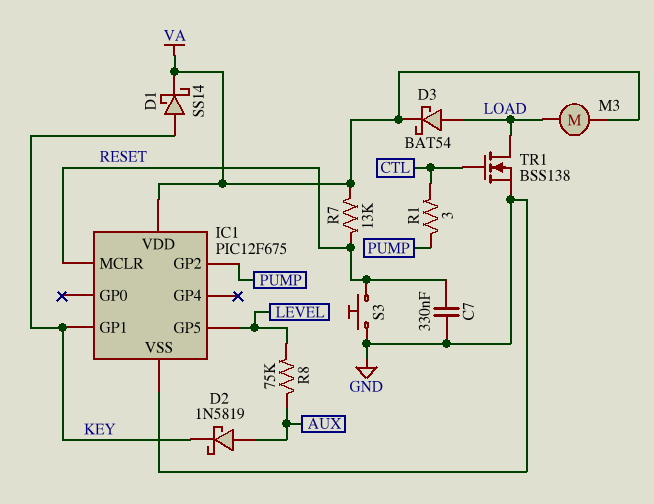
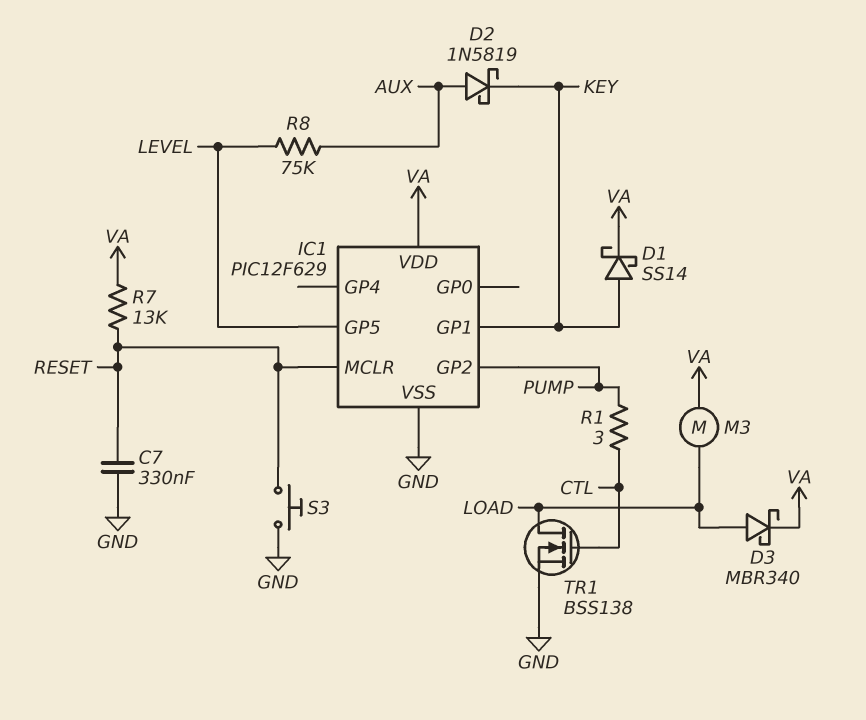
D3: schottky BAT54 (A LOAD, K VA) -> schottky MBR340 (A LOAD, K VA)
IC1: PIC12F675 -> PIC12F629

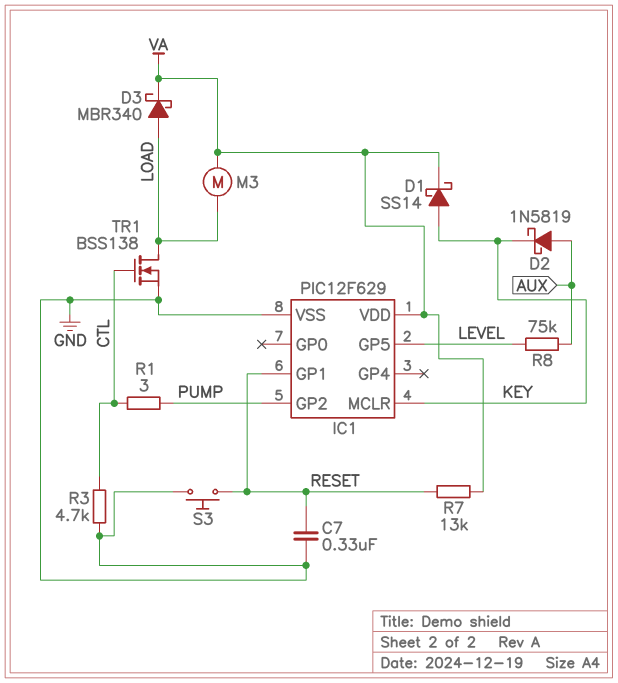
IC1 pin GP1: KEY -> RESET
IC1 pin MCLR: RESET -> KEY
R3: none -> 4.7k (CTL, GND)

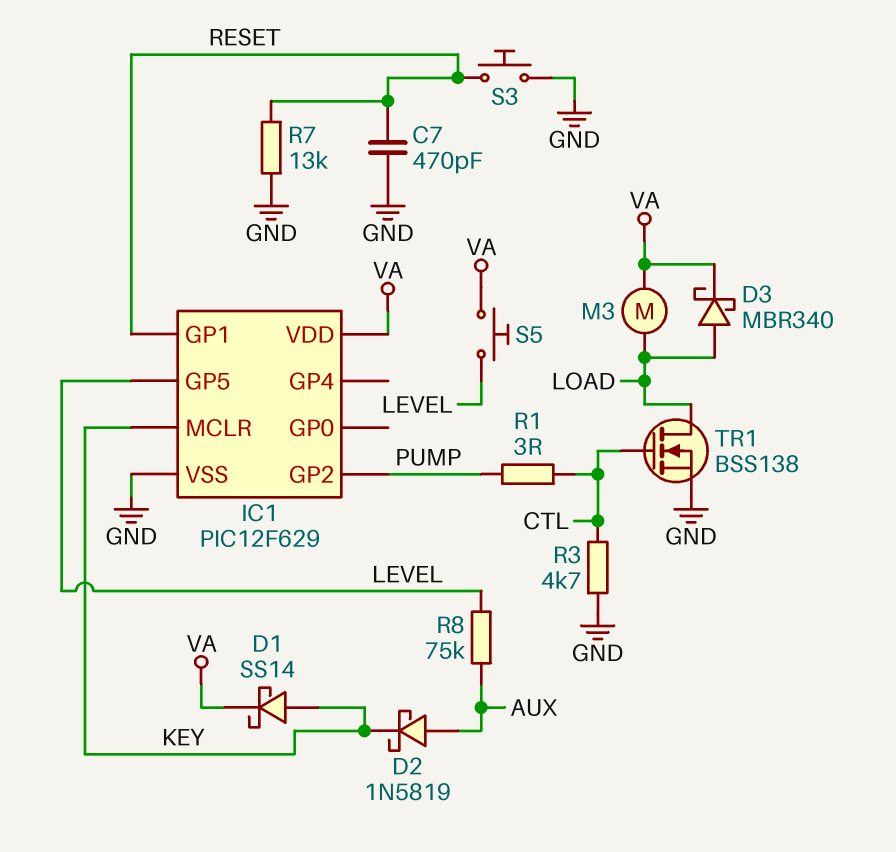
C7: 330nF (GND, RESET) -> 470pF (GND, RESET)
R7: 13k (RESET, VA) -> 13k (GND, RESET)
S5: none -> button (LEVEL, VA)

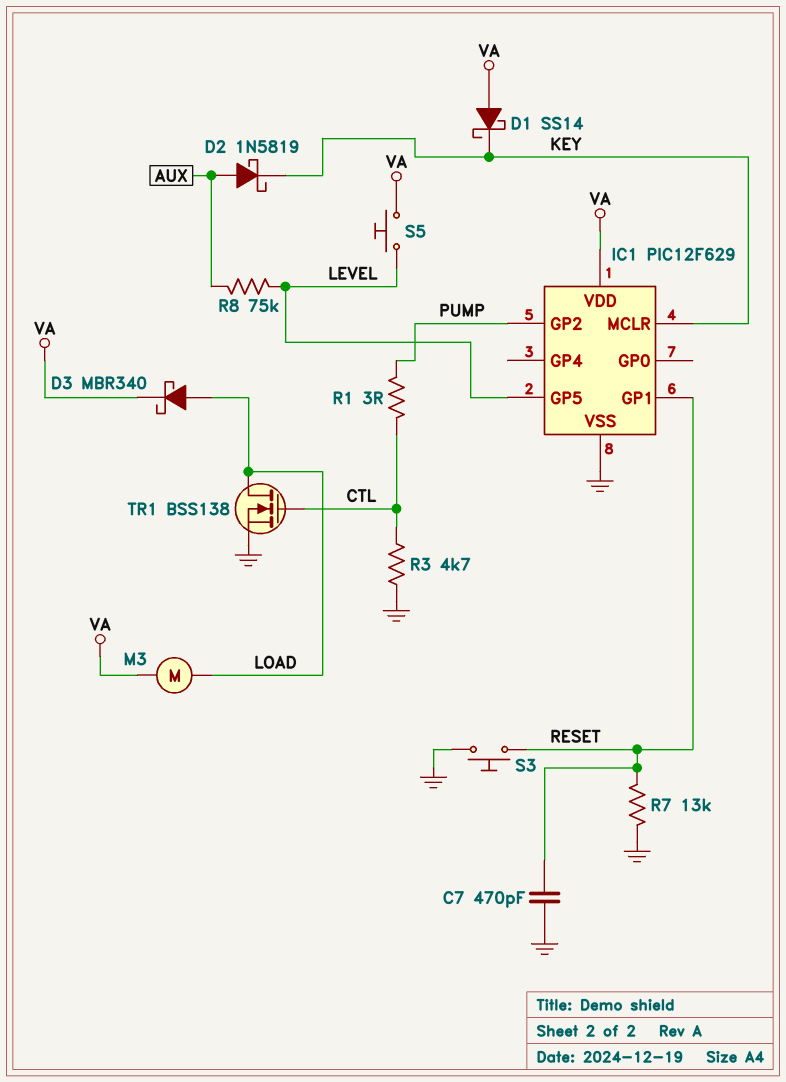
D1: schottky SS14 (A KEY, K VA) -> schottky SS14 (A VA, K KEY)

